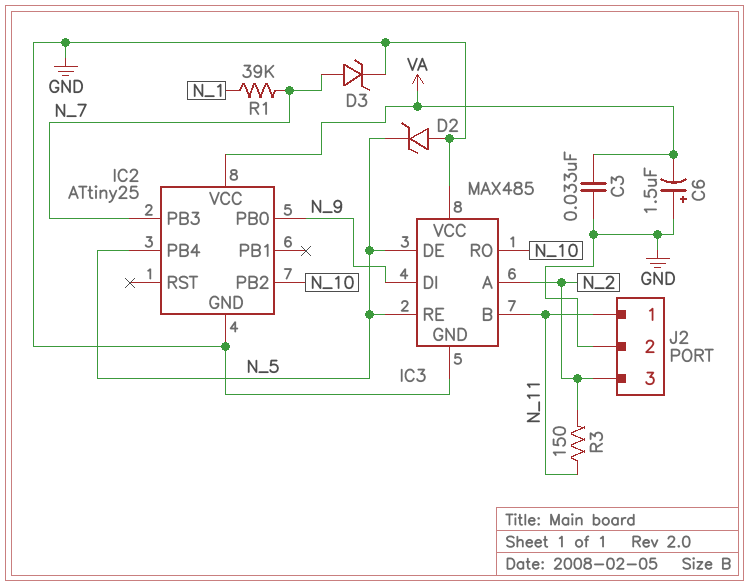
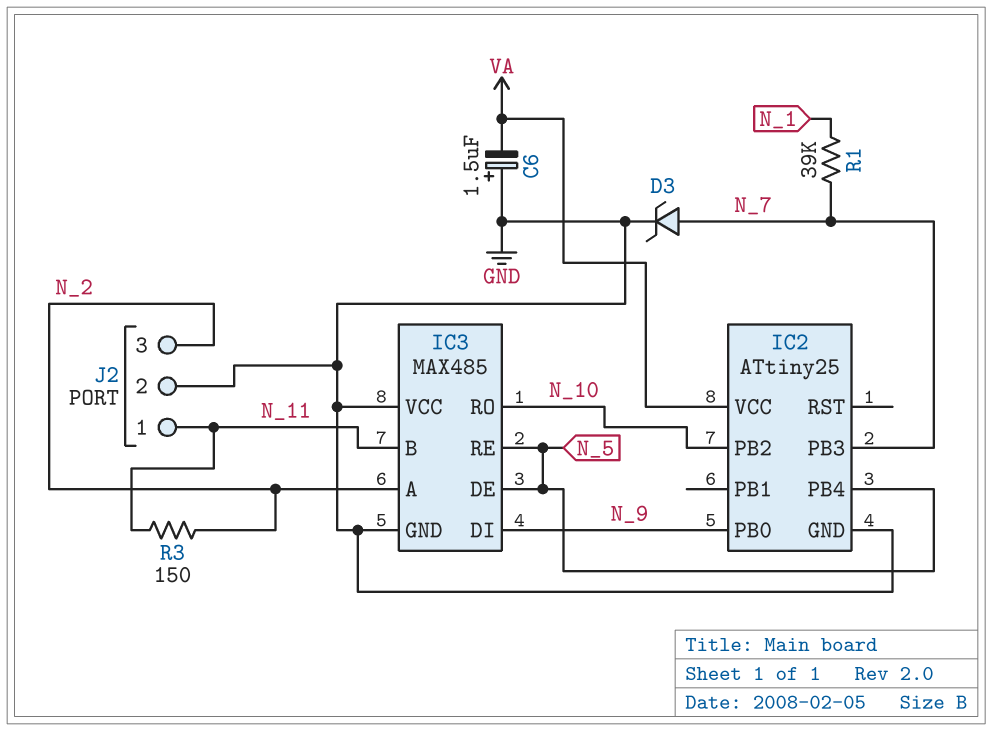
C3: 33nF (GND, VA) -> none
D2: zener (A GND, K N_5) -> none

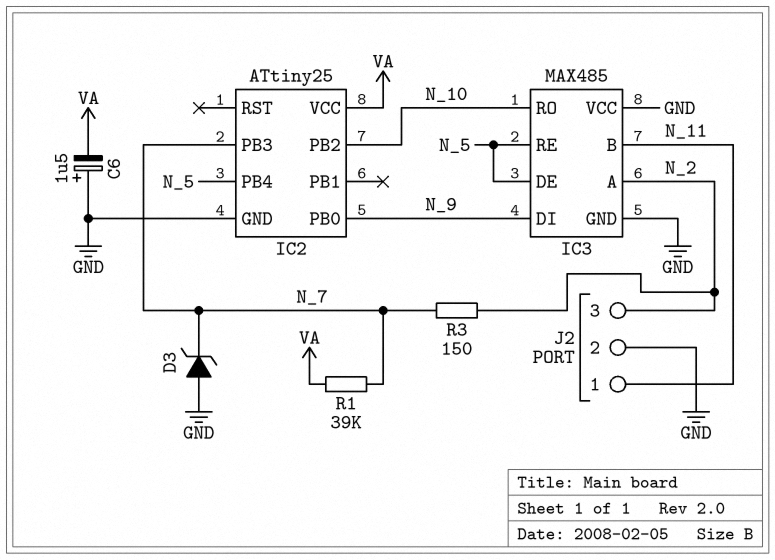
D3: zener (A N_7, K GND) -> zener (A GND, K N_7)
R1: 39k (N_1, N_7) -> 39k (N_7, VA)
R3: 150 (N_2, N_11) -> 150 (N_2, N_7)

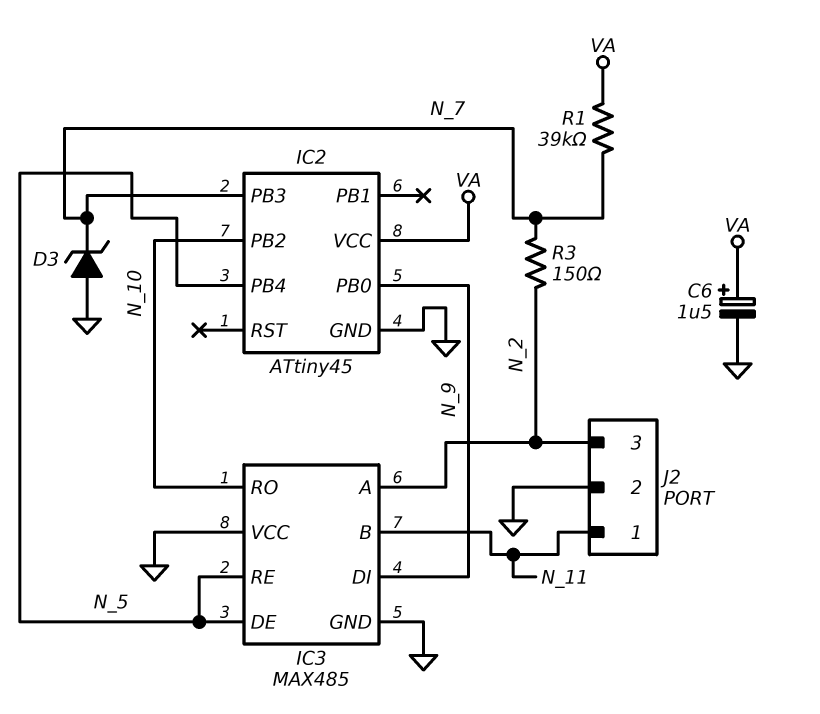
C6: 1.5uF (plus GND, minus VA) -> 1.5uF (plus VA, minus GND)
IC2: ATtiny25 -> ATtiny45

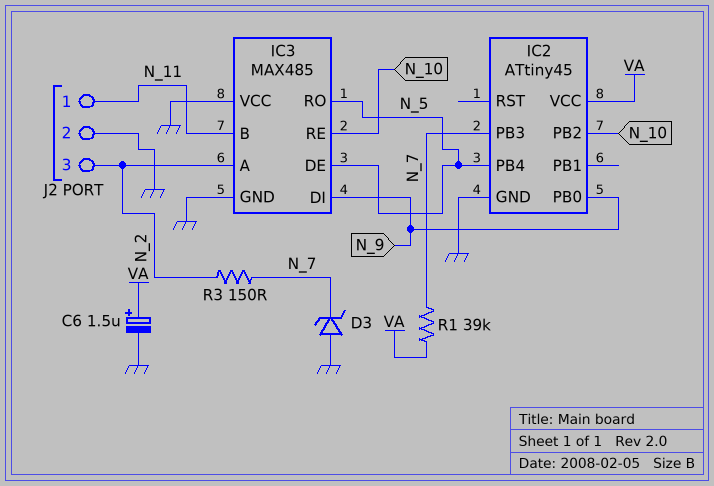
IC3 pin RE: N_5 -> N_10
IC3 pin RO: N_10 -> N_5

